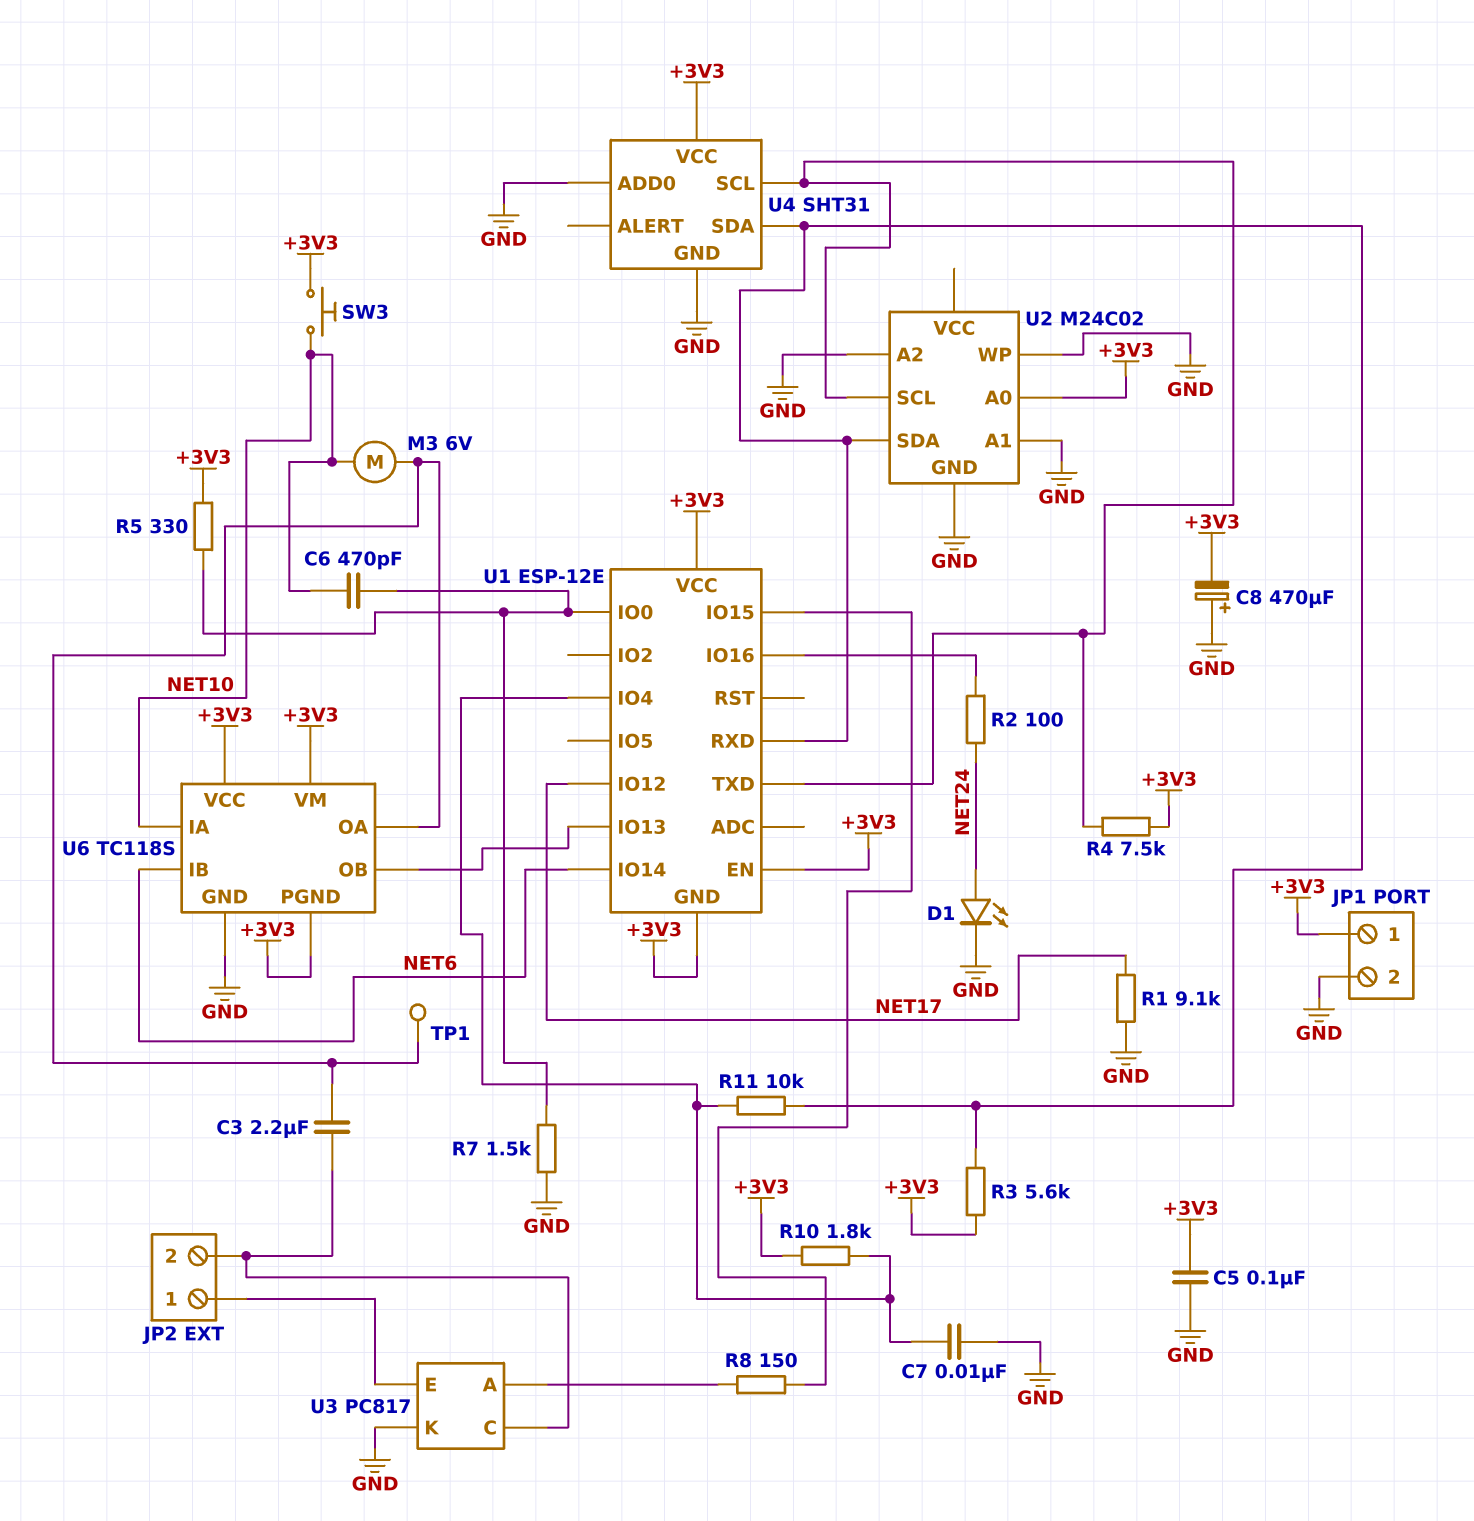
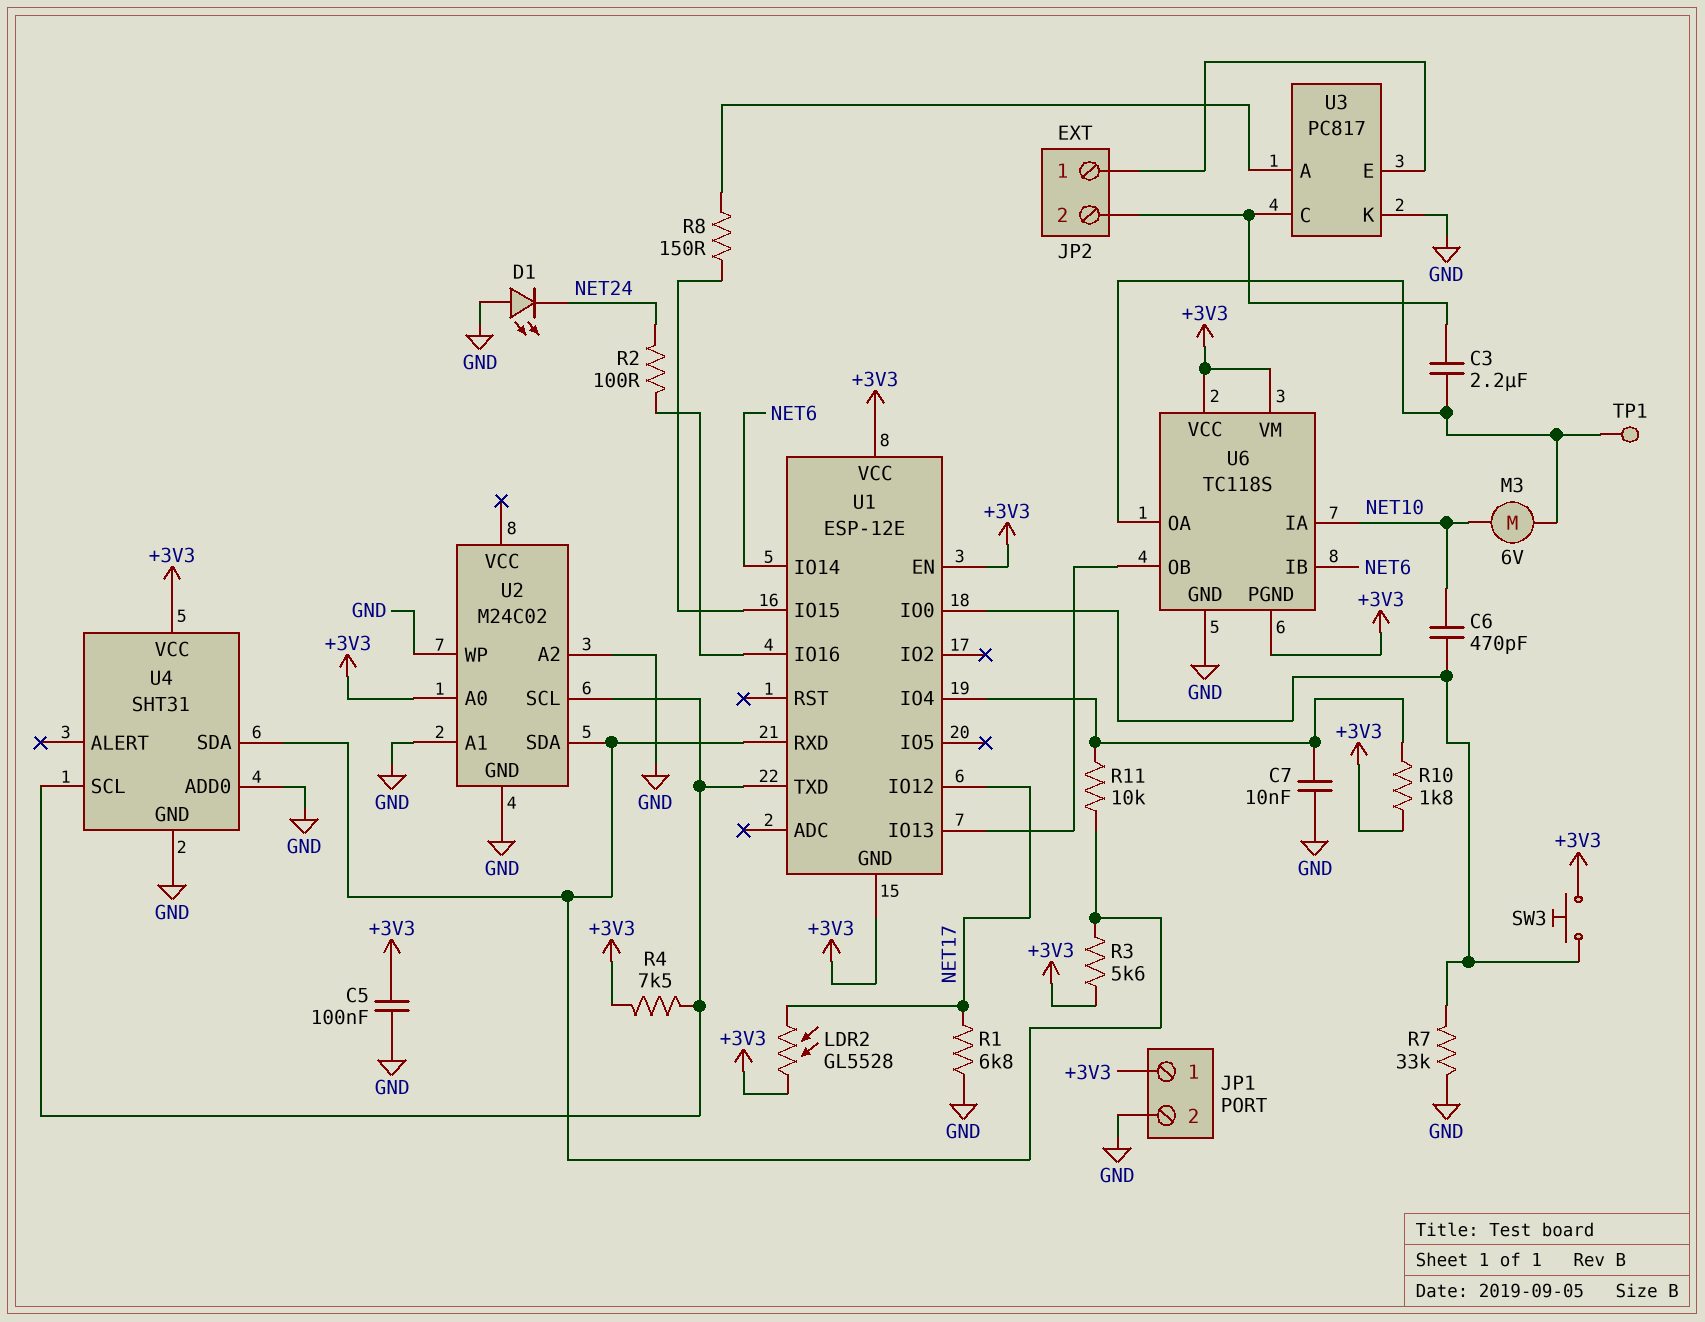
C8: 470uF (plus GND, minus +3V3) -> none
D1: LED (A NET24, K GND) -> LED (A GND, K NET24)
LDR2: none -> GL5528 (+3V3, NET17)
R1: 9.1k (GND, NET17) -> 6.8k (GND, NET17)
R5: 330 (+3V3, U1/IO0) -> none
R7: 1.5k (GND, U1/IO0) -> 33k (GND, U1/IO0)
SW3: button (+3V3, NET10) -> button (+3V3, U1/IO0)

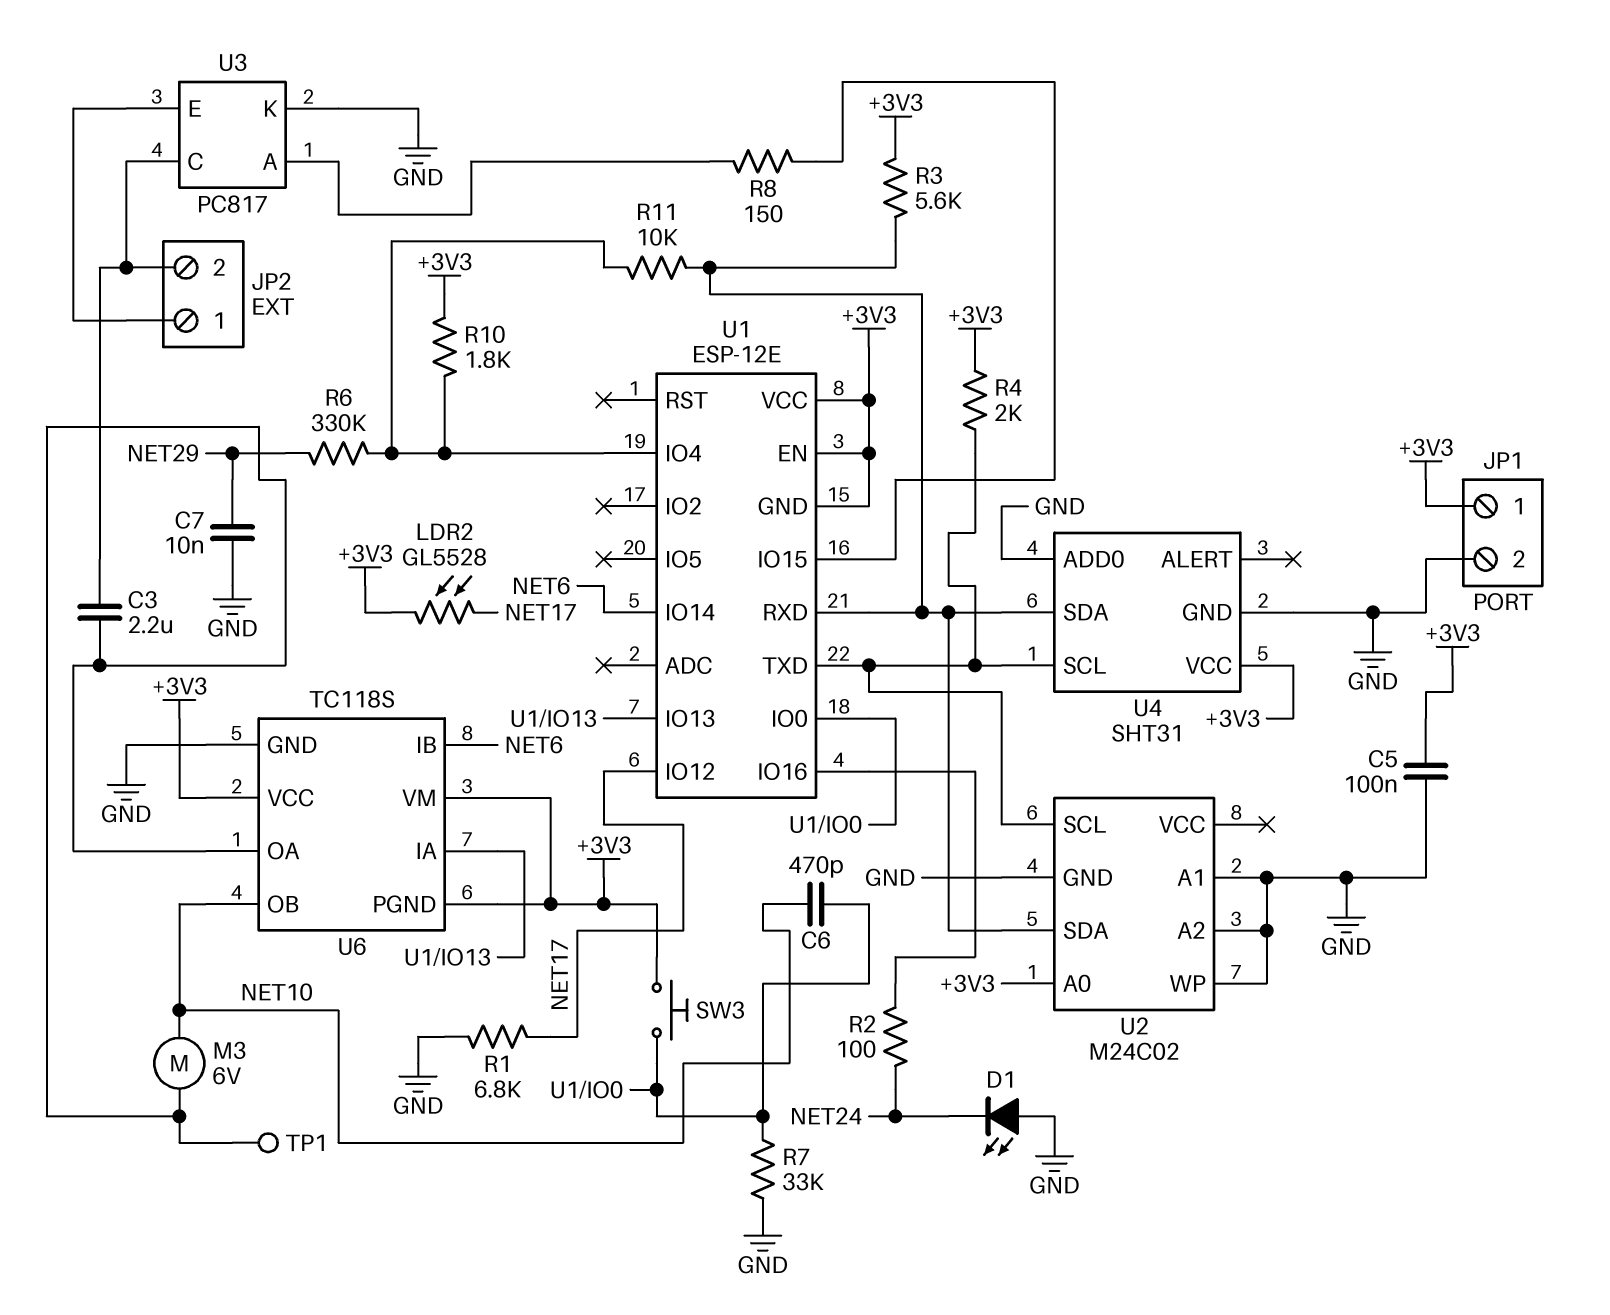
C7: 10nF (GND, U1/IO4) -> 10nF (GND, NET29)
R4: 7.5k (+3V3, U1/TXD) -> 2k (+3V3, U1/TXD)
R6: none -> 330k (NET29, U1/IO4)
U6 pin IA: NET10 -> U1/IO13
U6 pin OB: U1/IO13 -> NET10

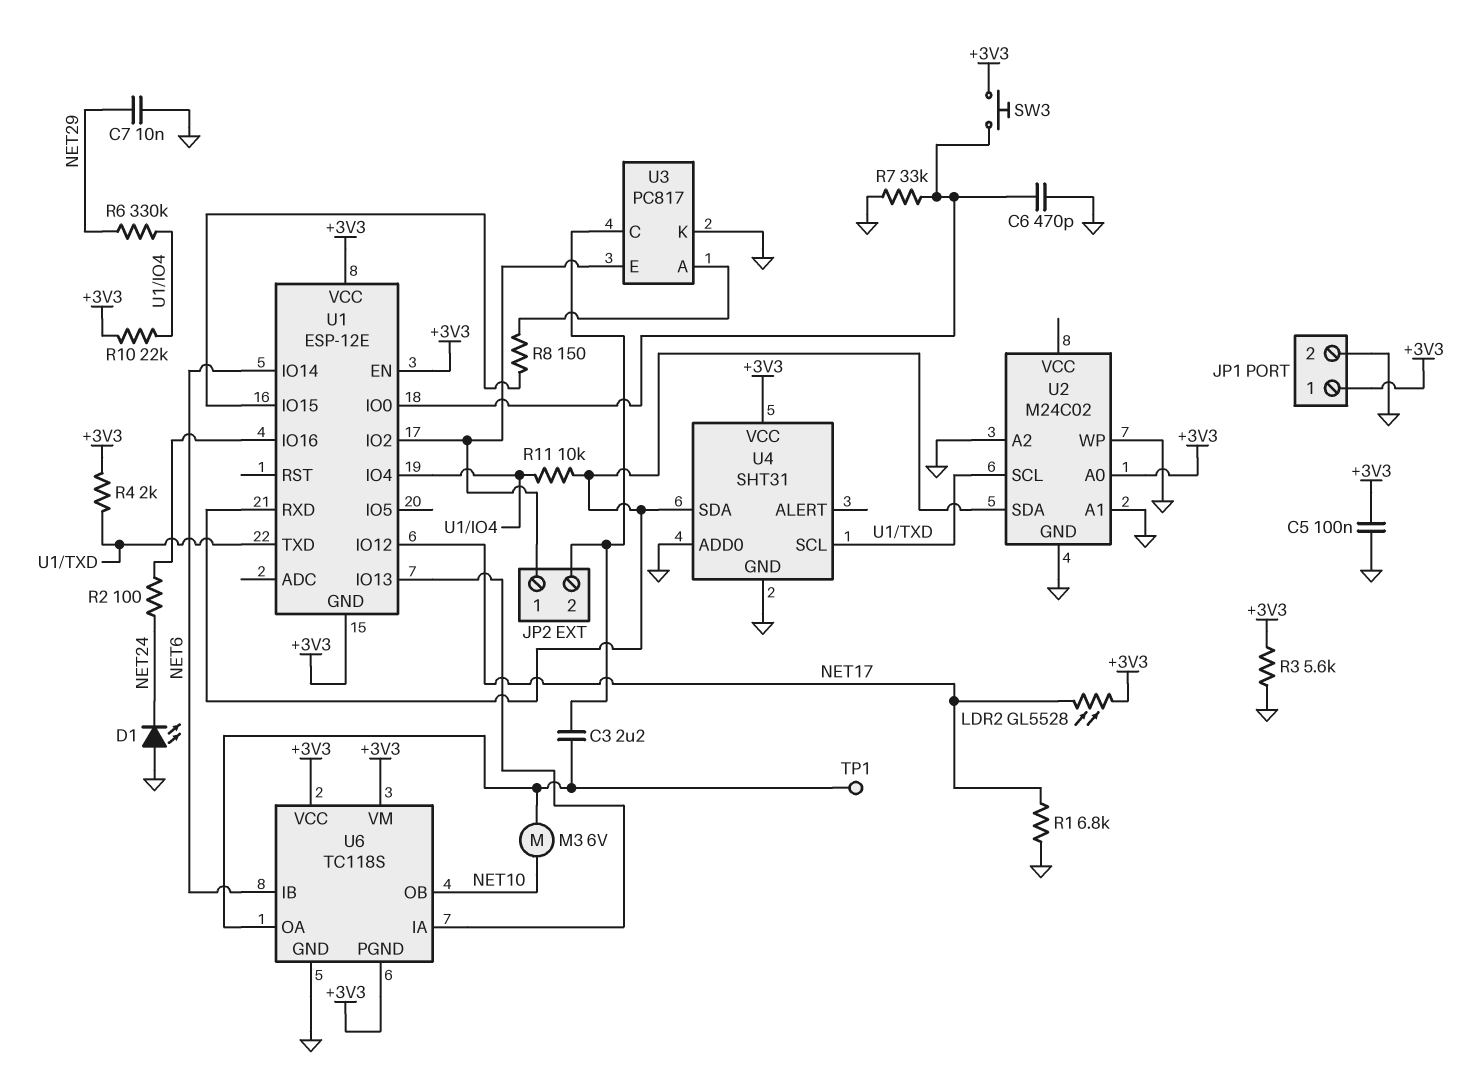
C6: 470pF (NET10, U1/IO0) -> 470pF (GND, U1/IO0)
R3: 5.6k (+3V3, U1/RXD) -> 5.6k (+3V3, GND)
R10: 1.8k (+3V3, U1/IO4) -> 22k (+3V3, U1/IO4)
U1 pin IO2: none -> JP2/1

